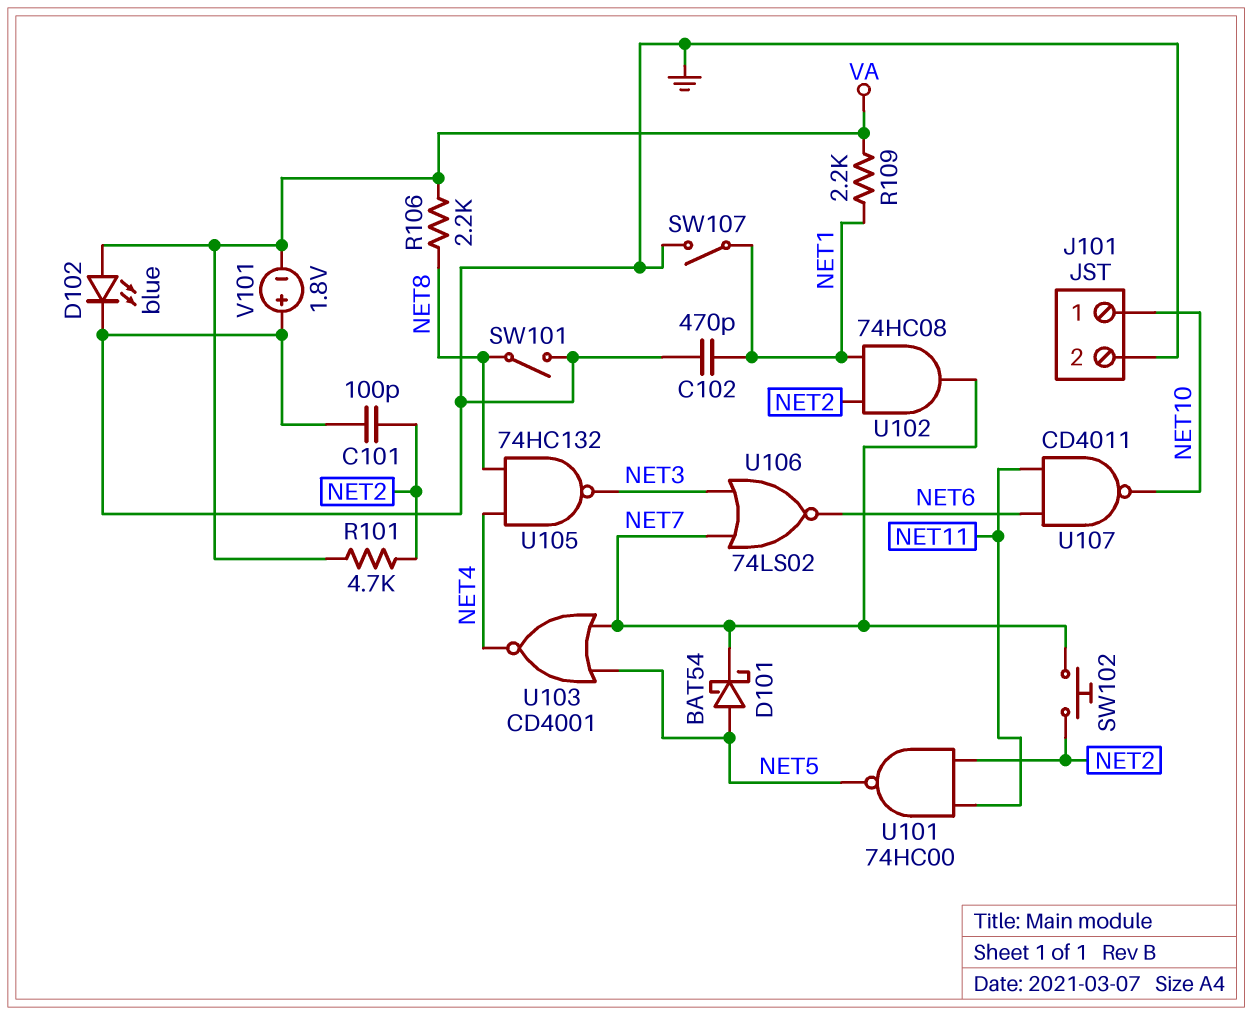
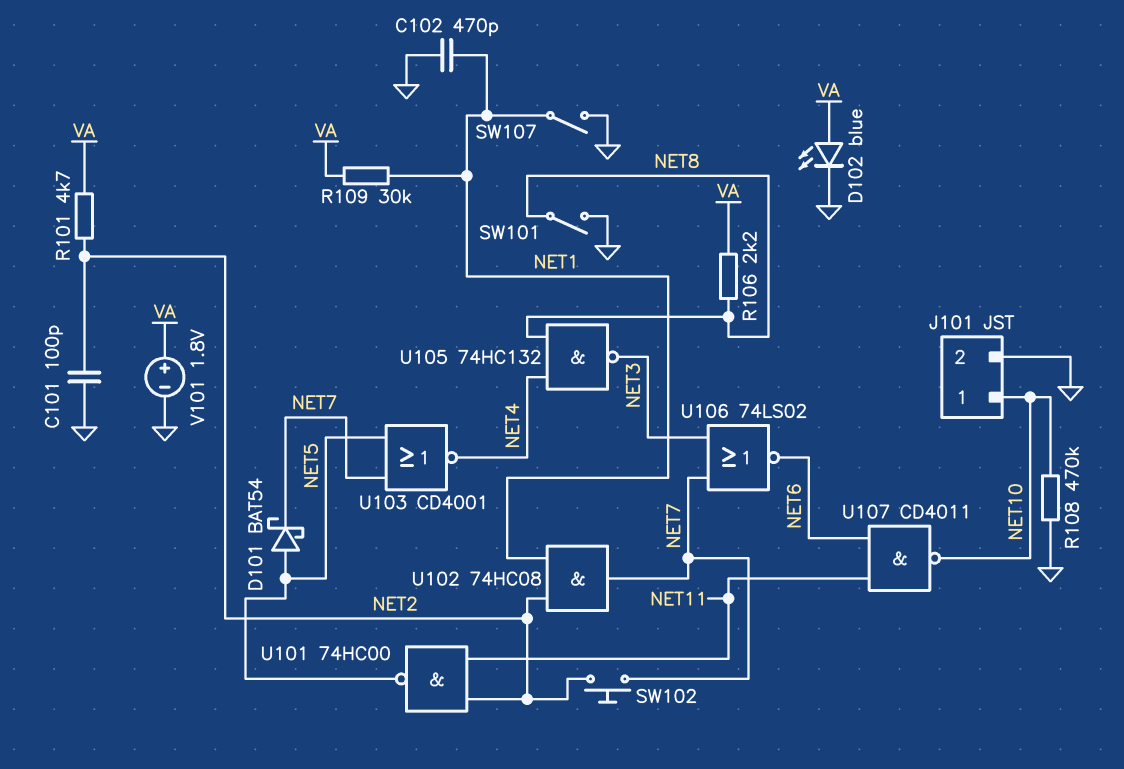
R108: none -> 470k (GND, NET10)
R109: 2.2k (NET1, VA) -> 30k (NET1, VA)
V101: 1.8V (plus GND, minus VA) -> 1.8V (plus VA, minus GND)

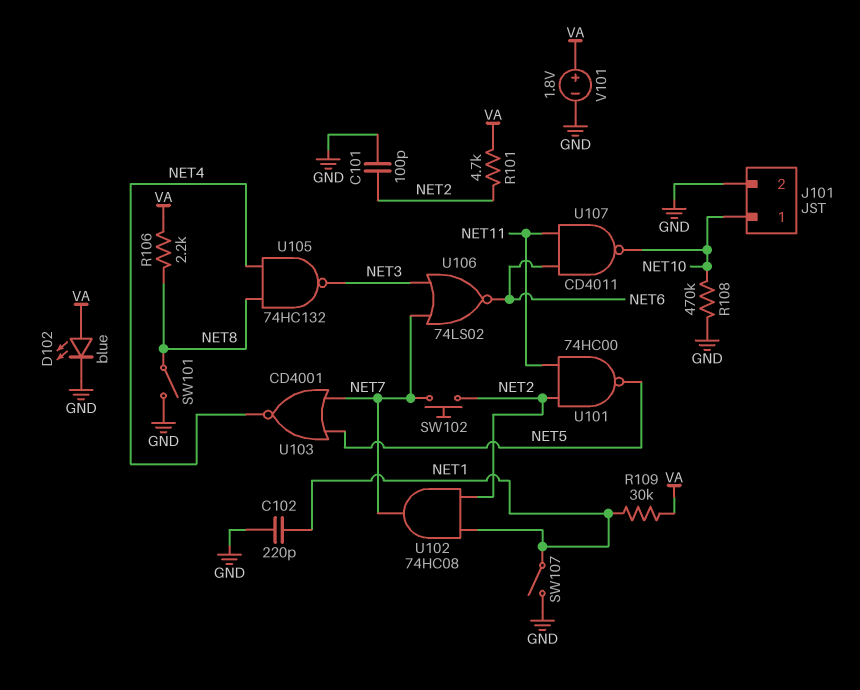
C102: 470pF (GND, NET1) -> 220pF (GND, NET1)
D101: schottky BAT54 (A NET5, K NET7) -> none

